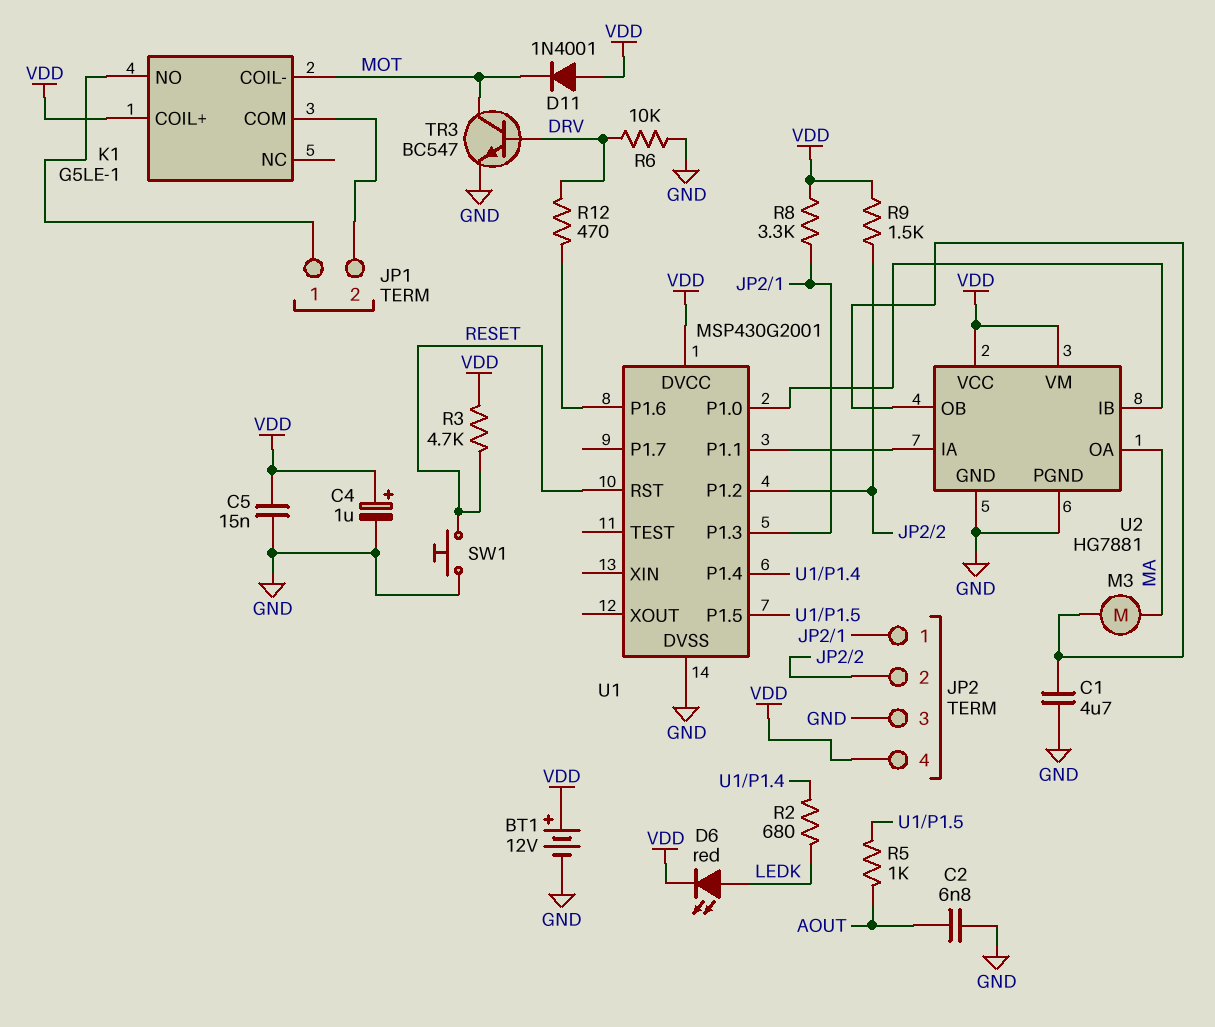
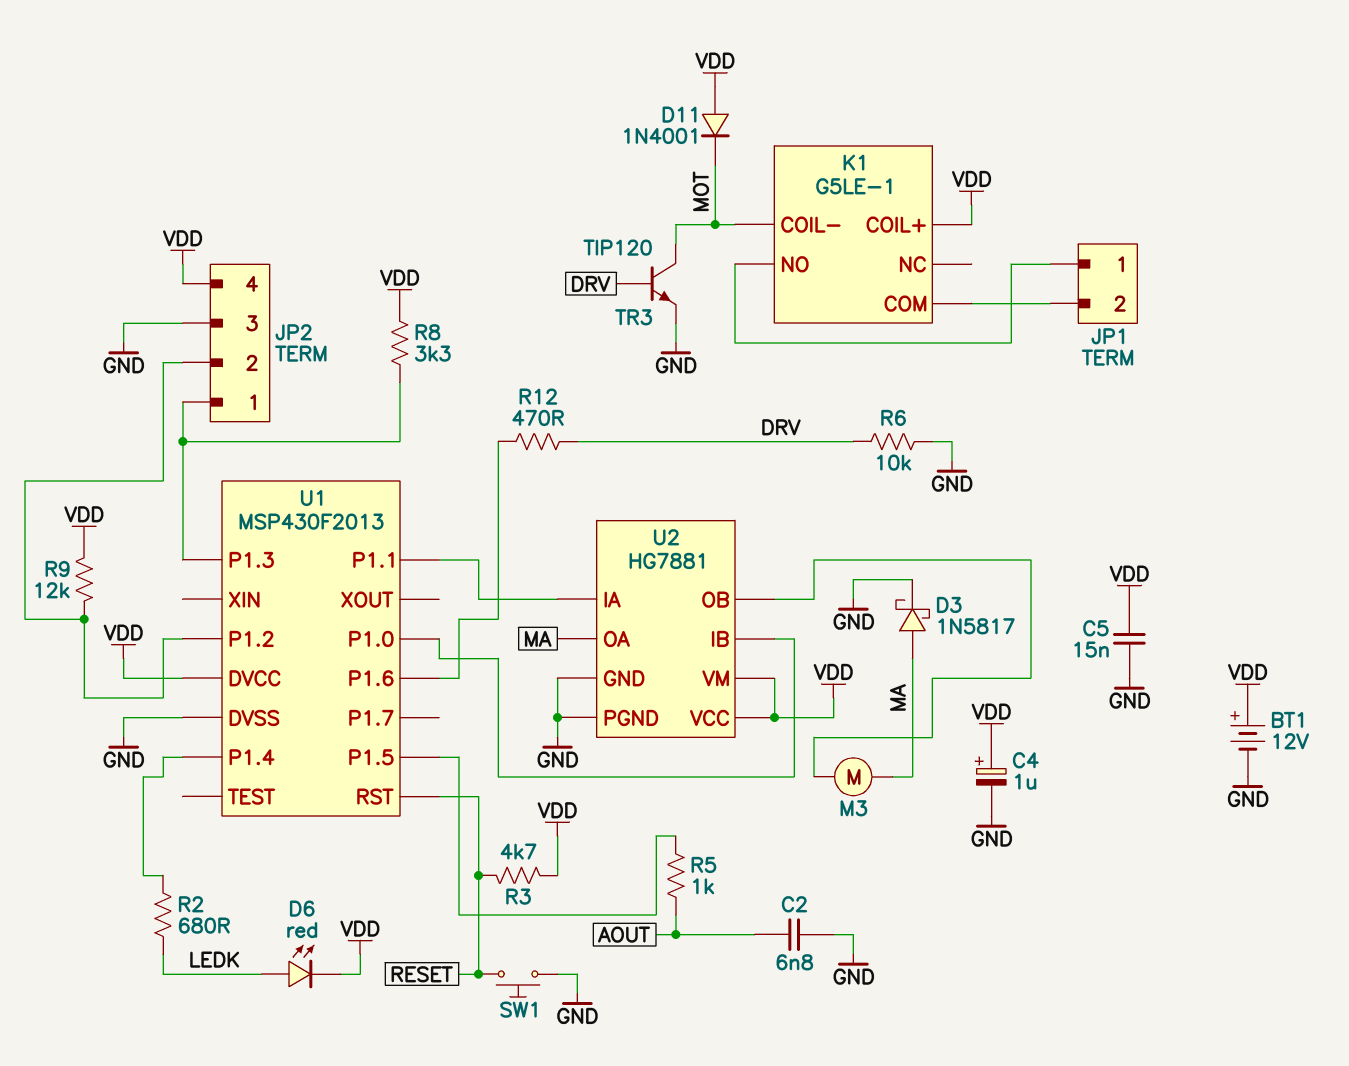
C1: 4.7uF (GND, U2/OB) -> none
D3: none -> schottky 1N5817 (A MA, K GND)
R9: 1.5k (JP2/2, VDD) -> 12k (JP2/2, VDD)
TR3: NPN BC547 (B DRV, C MOT, E GND) -> NPN TIP120 (B DRV, C MOT, E GND)
U1: MSP430G2001 -> MSP430F2013

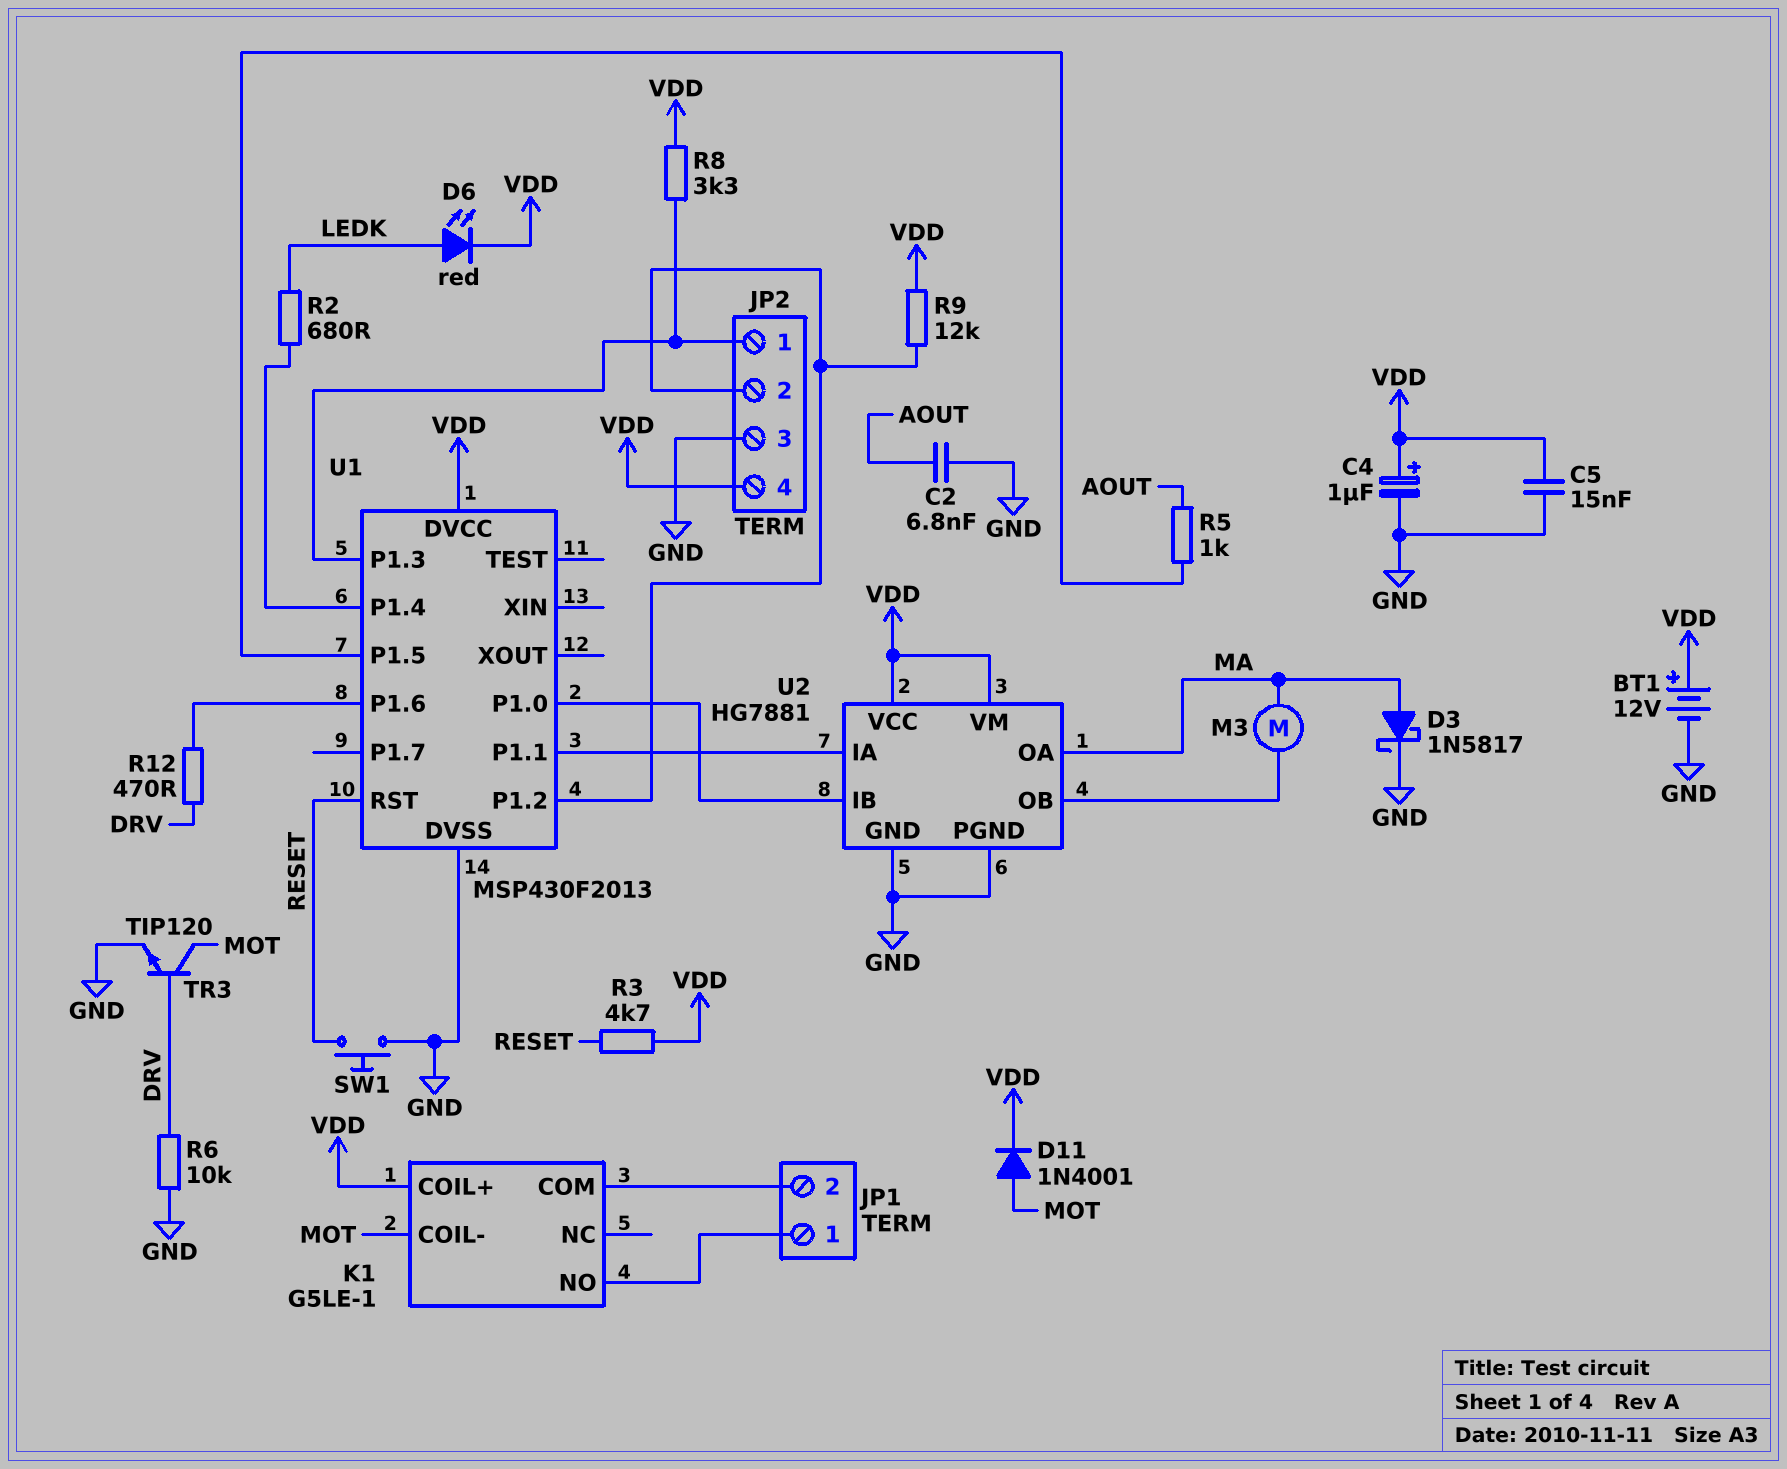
D11: diode 1N4001 (A VDD, K MOT) -> diode 1N4001 (A MOT, K VDD)

